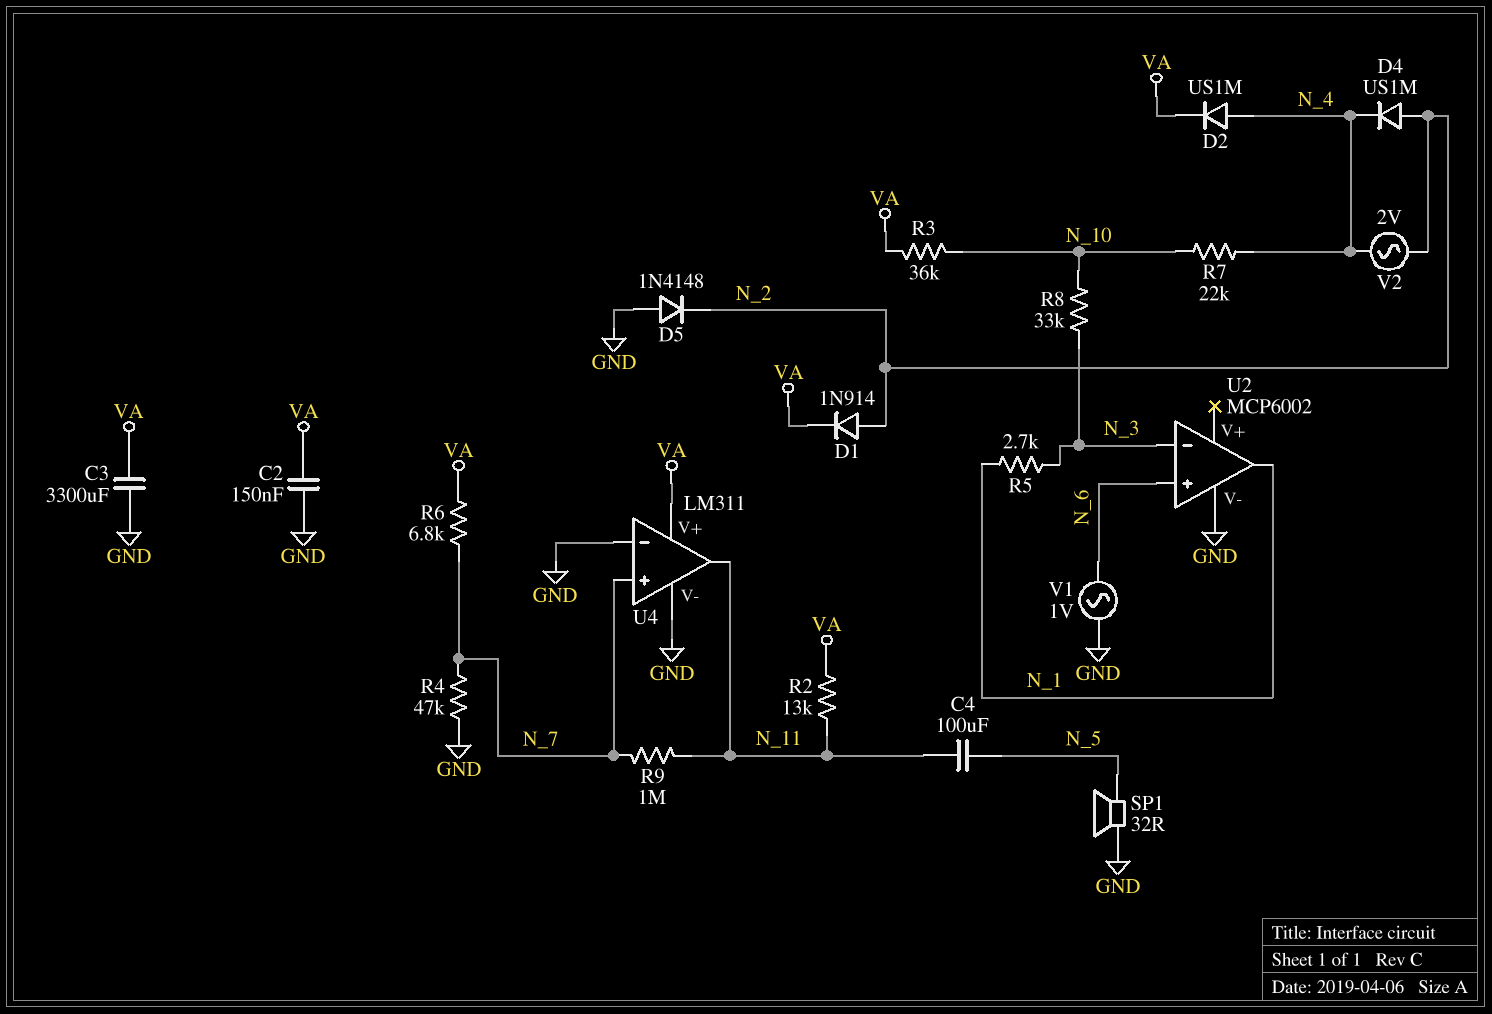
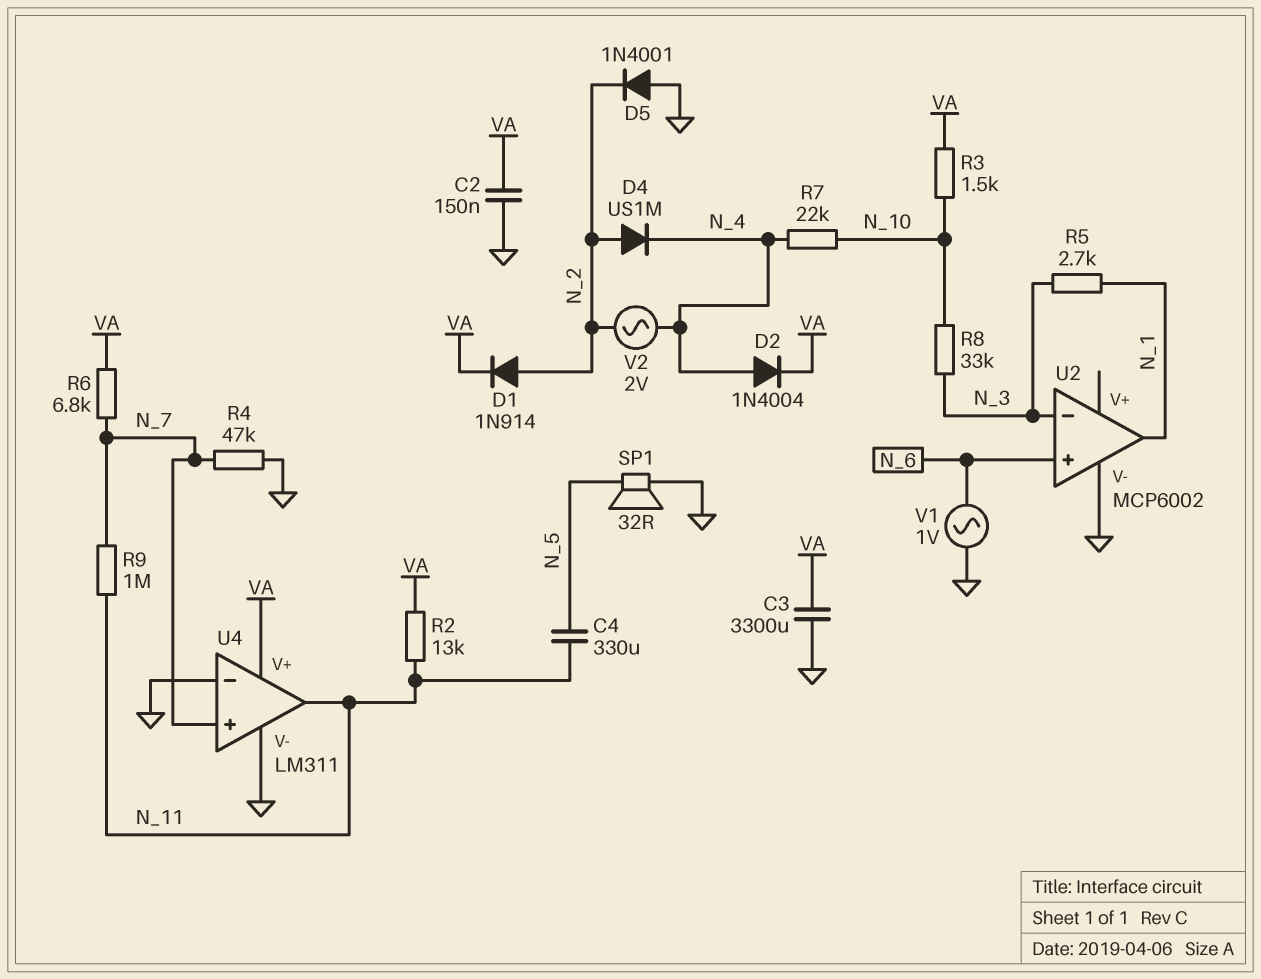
C4: 100uF (N_5, N_11) -> 330uF (N_5, N_11)
D2: diode US1M (A N_4, K VA) -> diode 1N4004 (A N_4, K VA)
D5: diode 1N4148 (A GND, K N_2) -> diode 1N4001 (A GND, K N_2)
R3: 36k (N_10, VA) -> 1.5k (N_10, VA)

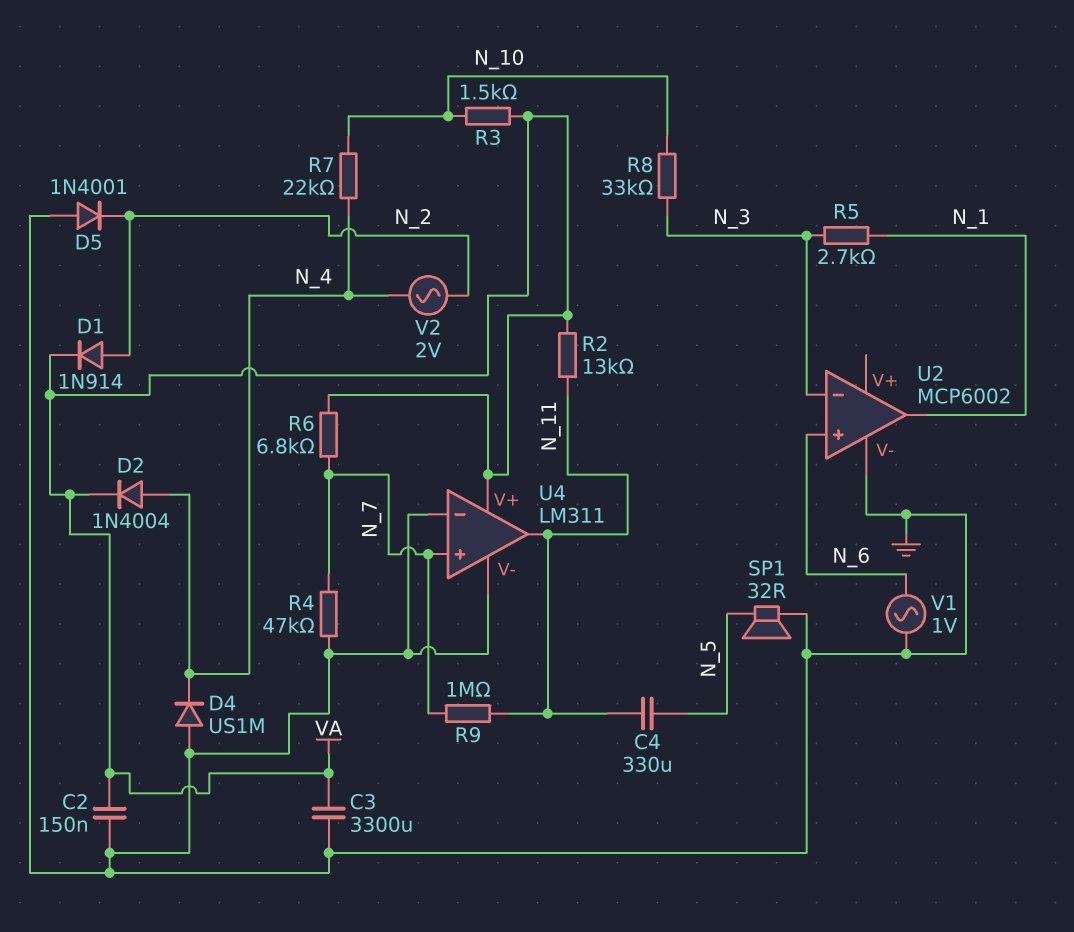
D4: diode US1M (A N_2, K N_4) -> diode US1M (A GND, K N_4)

